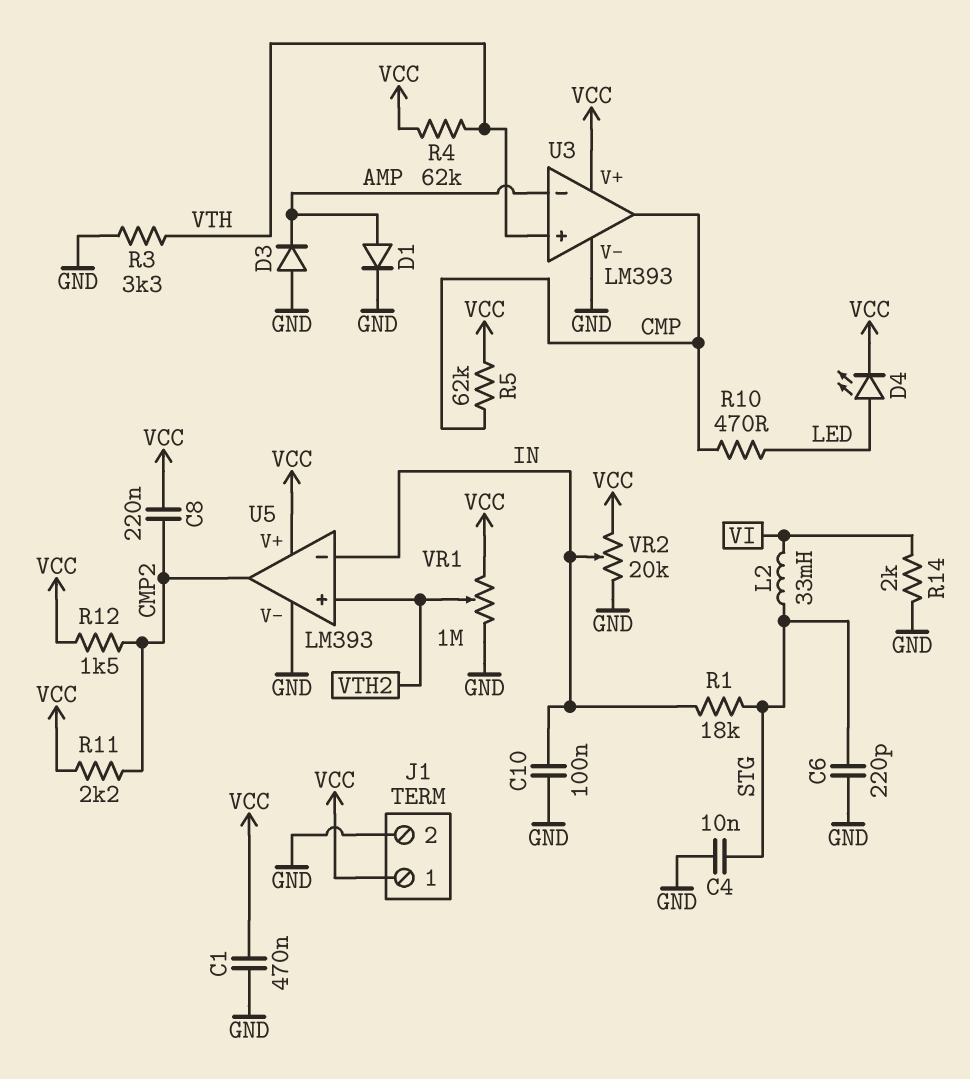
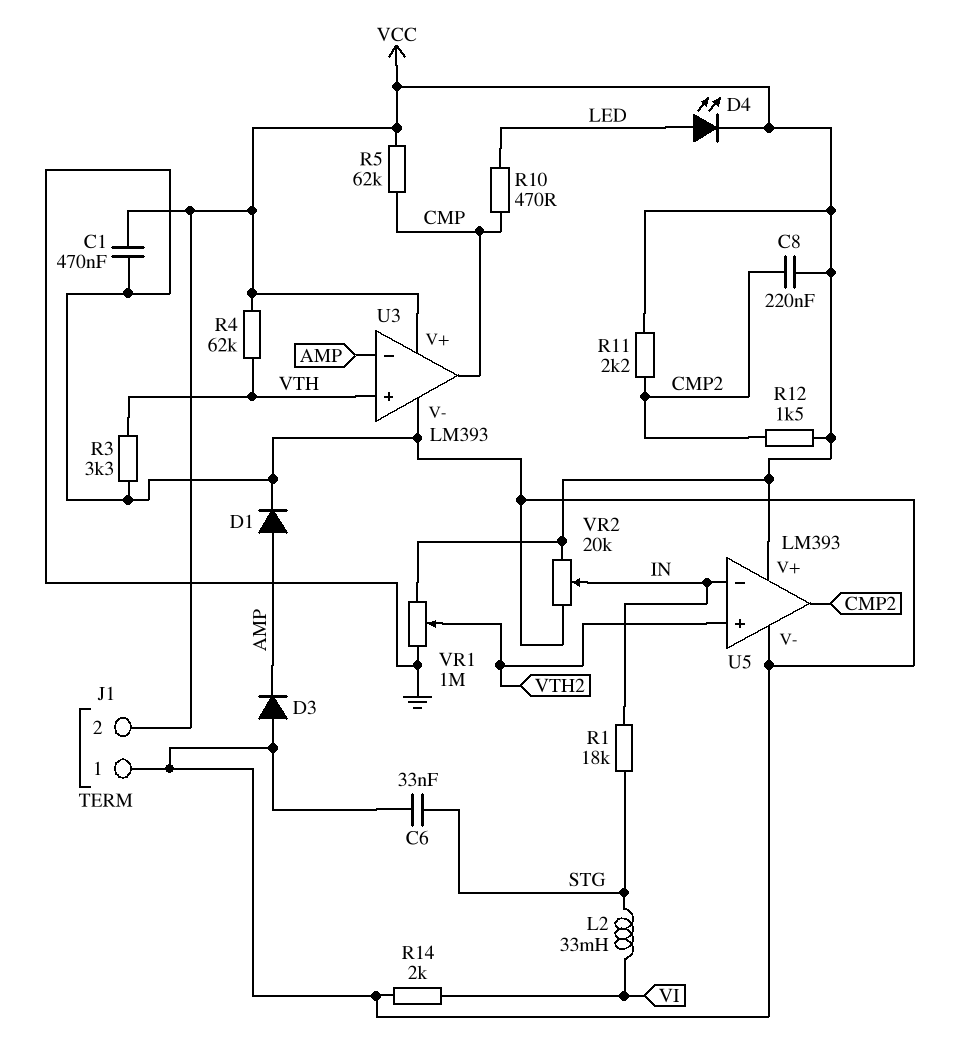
C4: 10nF (GND, STG) -> none
C6: 220pF (GND, STG) -> 33nF (GND, STG)
C10: 100nF (GND, IN) -> none
J1 pin 1: VCC -> GND
J1 pin 2: GND -> VCC

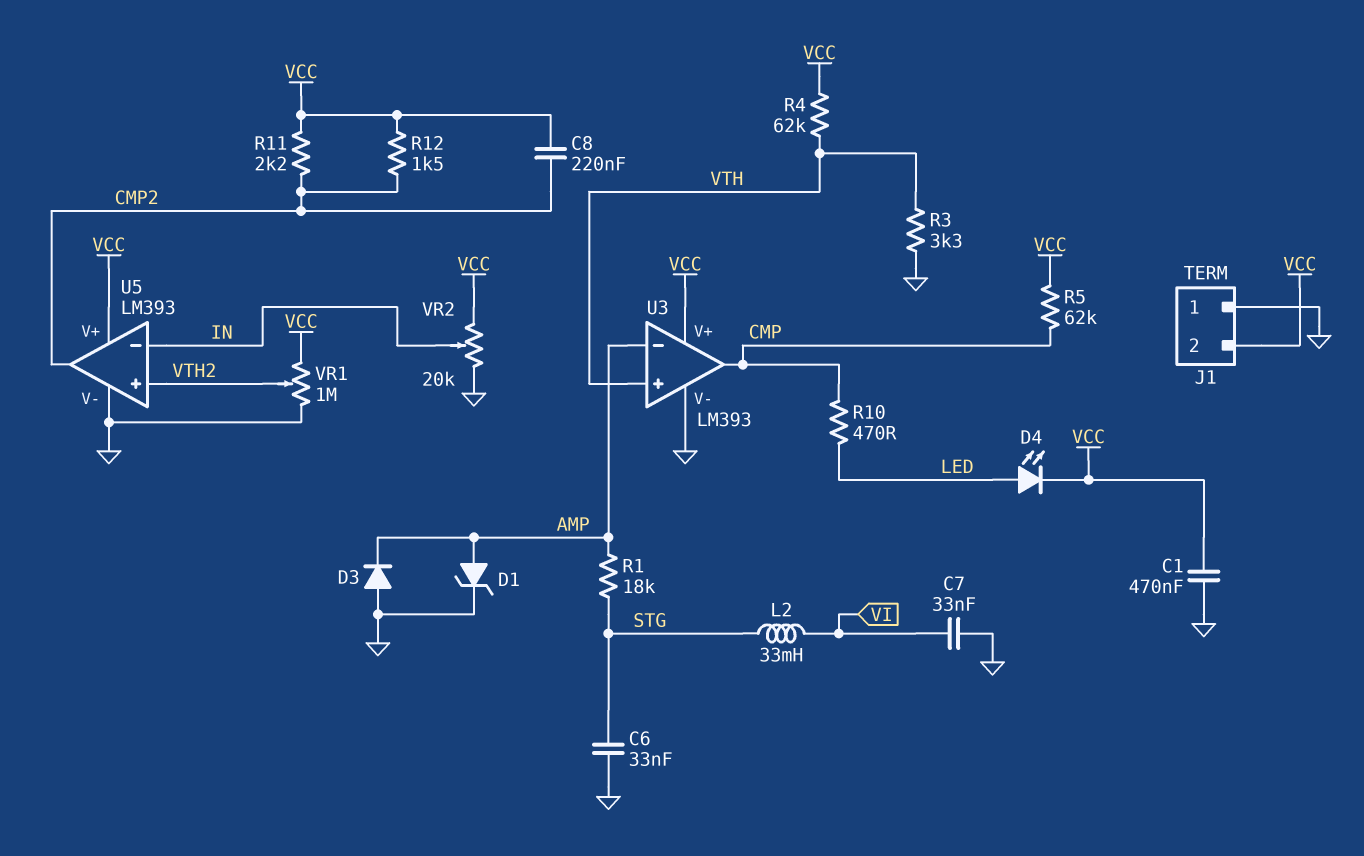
C7: none -> 33nF (GND, VI)
D1: diode (A AMP, K GND) -> zener (A AMP, K GND)
R1: 18k (IN, STG) -> 18k (AMP, STG)
R14: 2k (GND, VI) -> none

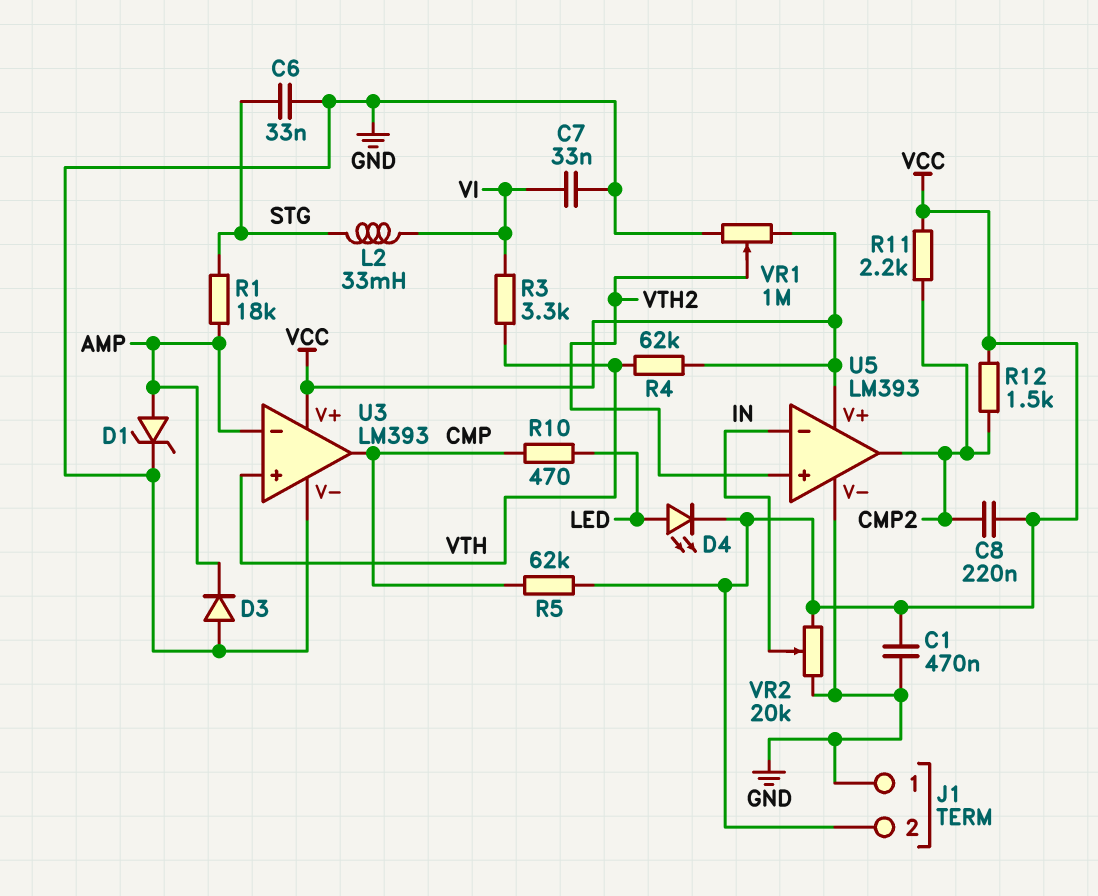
R3: 3.3k (GND, VTH) -> 3.3k (VI, VTH)

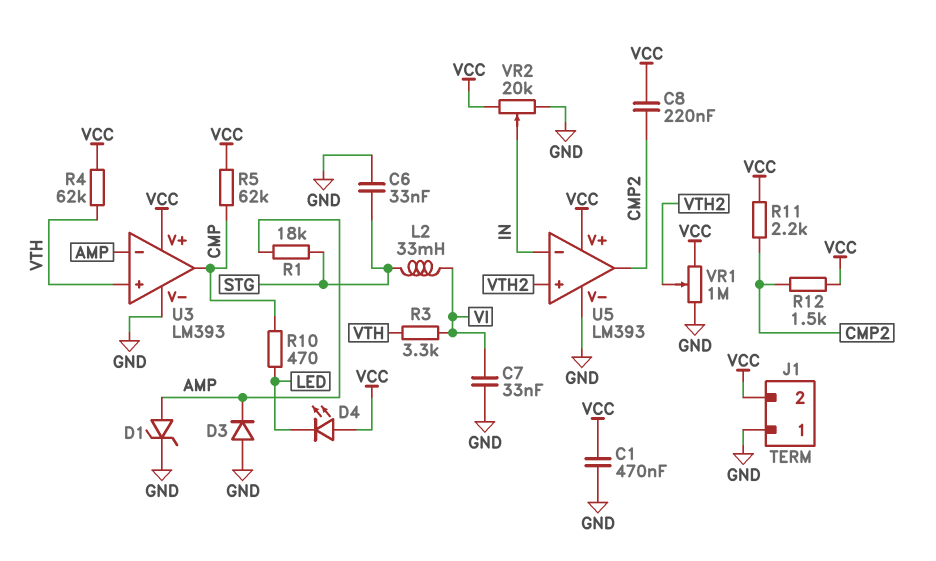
D4: LED (A LED, K VCC) -> LED (A VCC, K LED)

